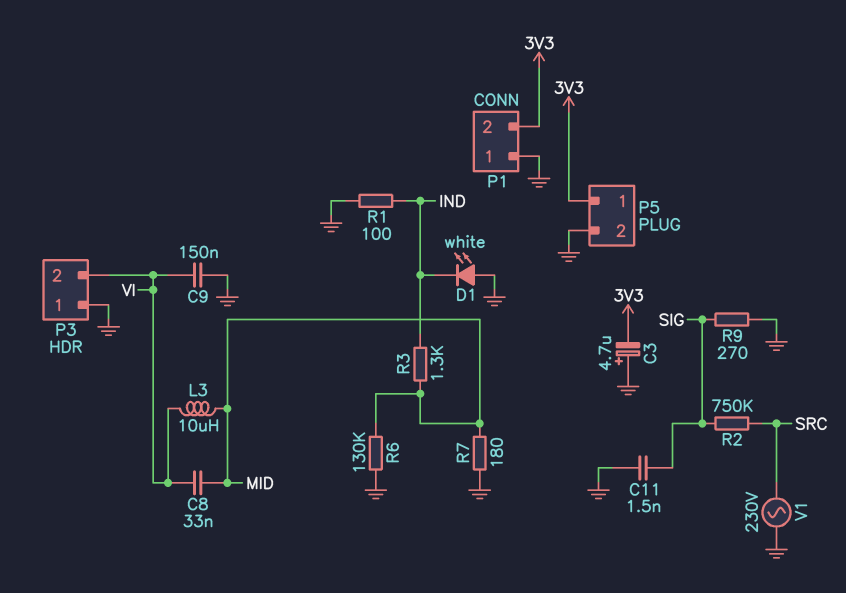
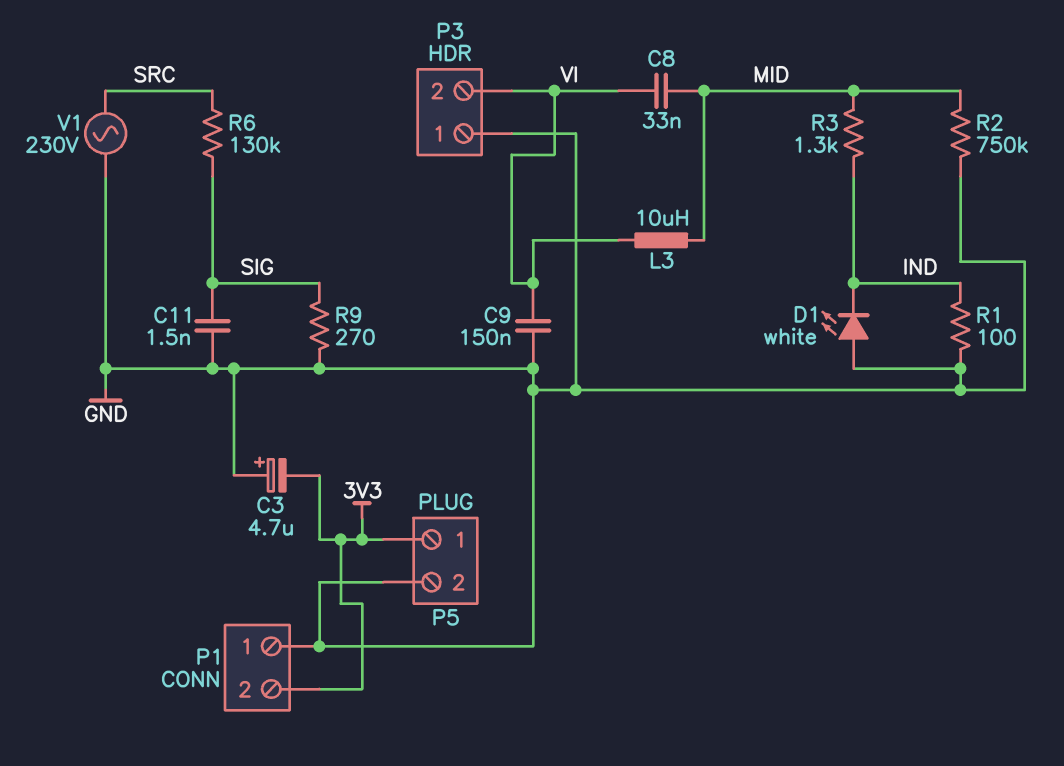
R2: 750k (SIG, SRC) -> 750k (GND, MID)
R6: 130k (GND, MID) -> 130k (SIG, SRC)
R7: 180 (GND, MID) -> none

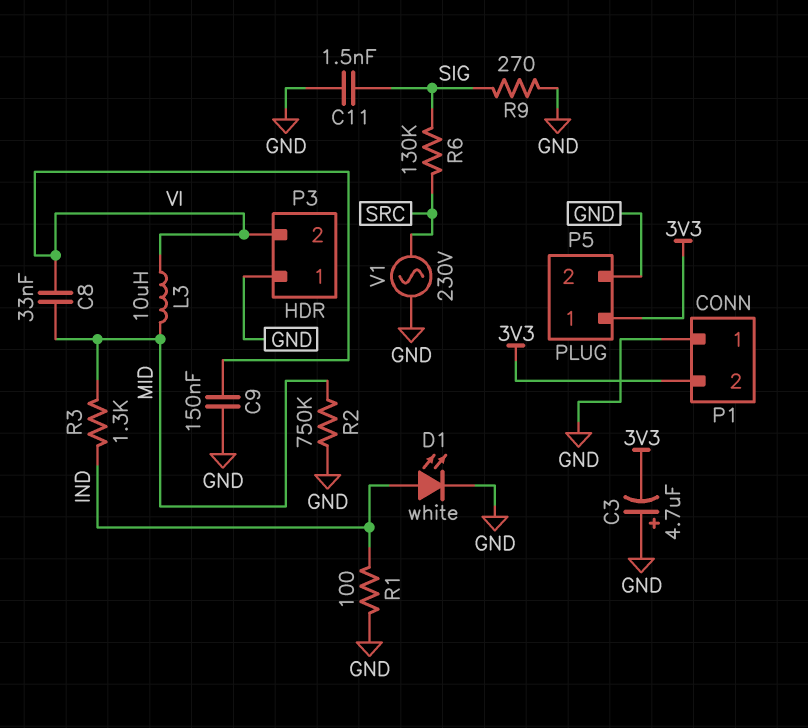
D1: LED white (A GND, K IND) -> LED white (A IND, K GND)

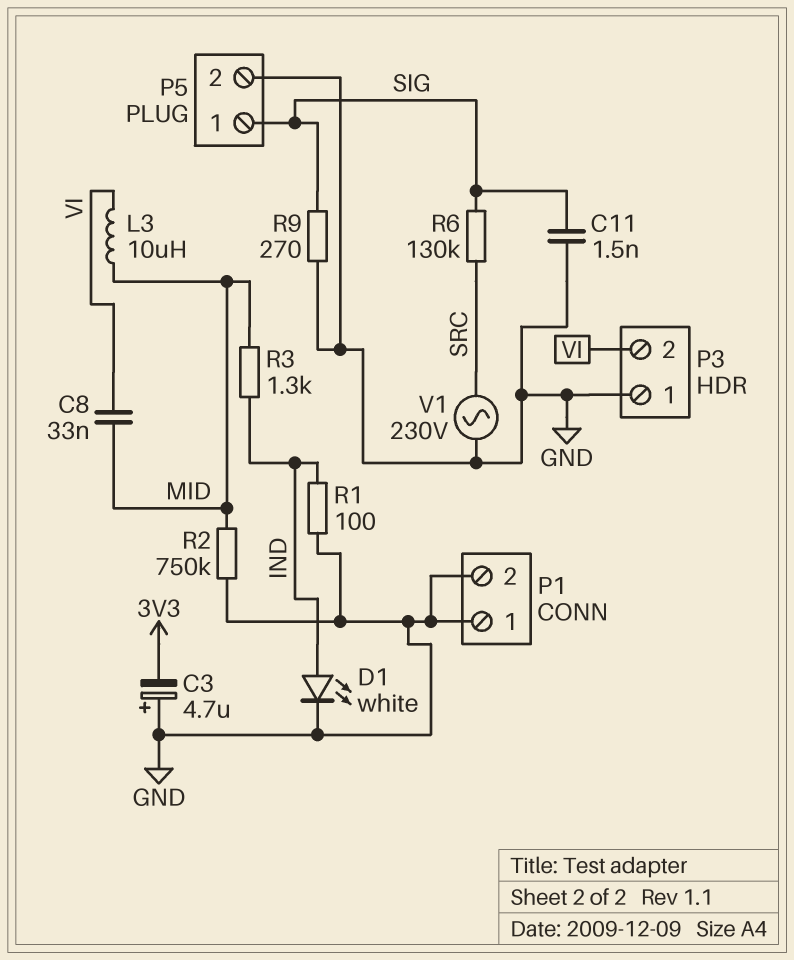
C9: 150nF (GND, VI) -> none
P1 pin 2: 3V3 -> GND
P5 pin 1: 3V3 -> SIG

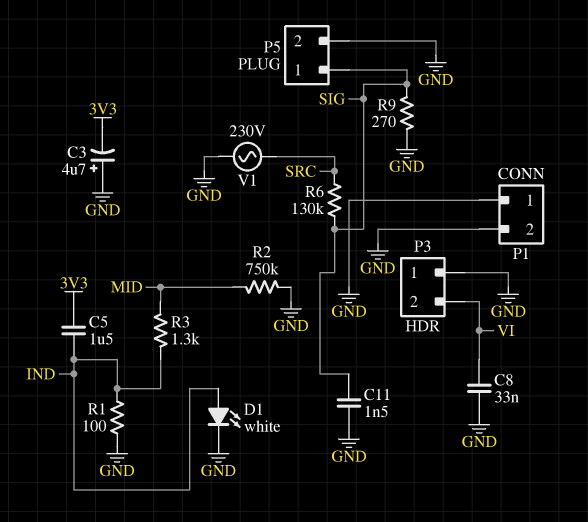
C5: none -> 1.5uF (3V3, IND)
C8: 33nF (MID, VI) -> 33nF (GND, VI)
L3: 10uH (MID, VI) -> none

